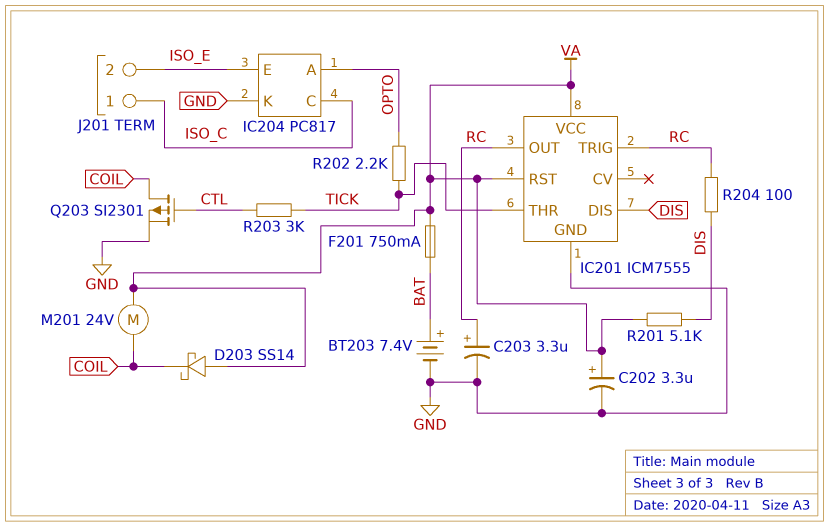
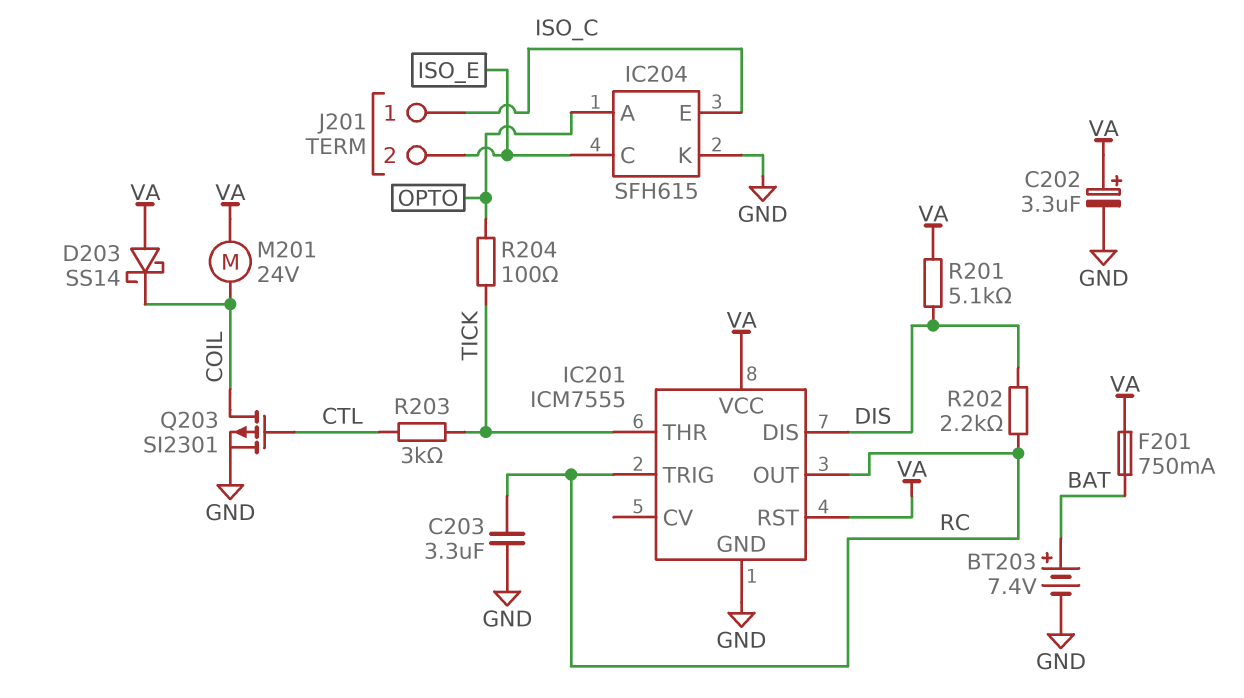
C203: 3.3uF (plus RC, minus GND) -> 3.3uF (GND, RC)
IC204: PC817 -> SFH615
IC204 pin C: ISO_C -> ISO_E
IC204 pin E: ISO_E -> ISO_C
R202: 2.2k (OPTO, TICK) -> 2.2k (DIS, RC)
R204: 100 (DIS, RC) -> 100 (OPTO, TICK)

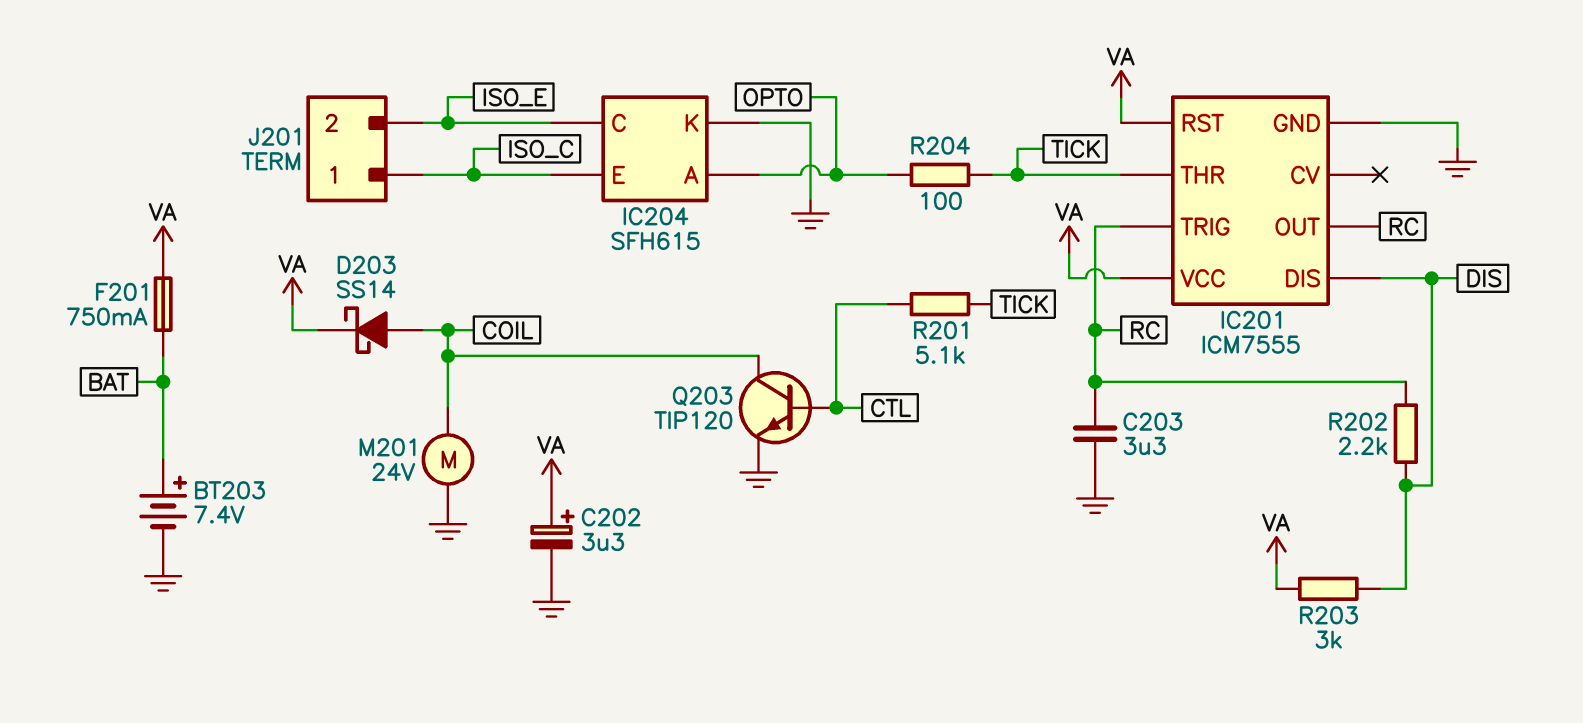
D203: schottky SS14 (A VA, K COIL) -> schottky SS14 (A COIL, K VA)
M201: motor 24V (COIL, VA) -> motor 24V (COIL, GND)
Q203: PMOS SI2301 (G CTL, D COIL, S GND) -> NPN TIP120 (B CTL, C COIL, E GND)
R201: 5.1k (DIS, VA) -> 5.1k (CTL, TICK)
R203: 3k (CTL, TICK) -> 3k (DIS, VA)

